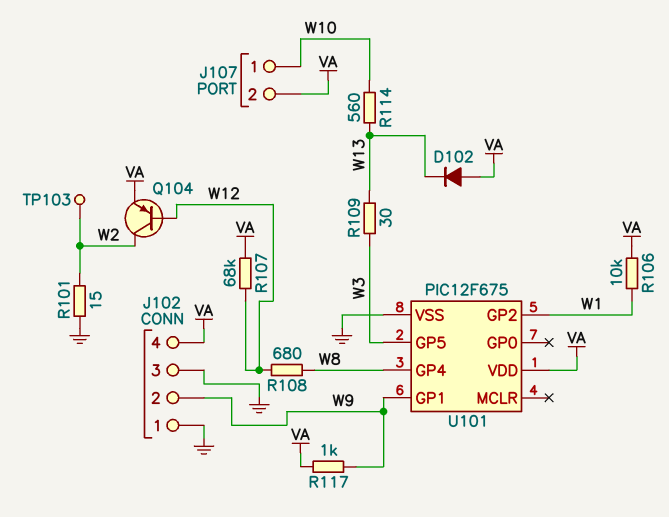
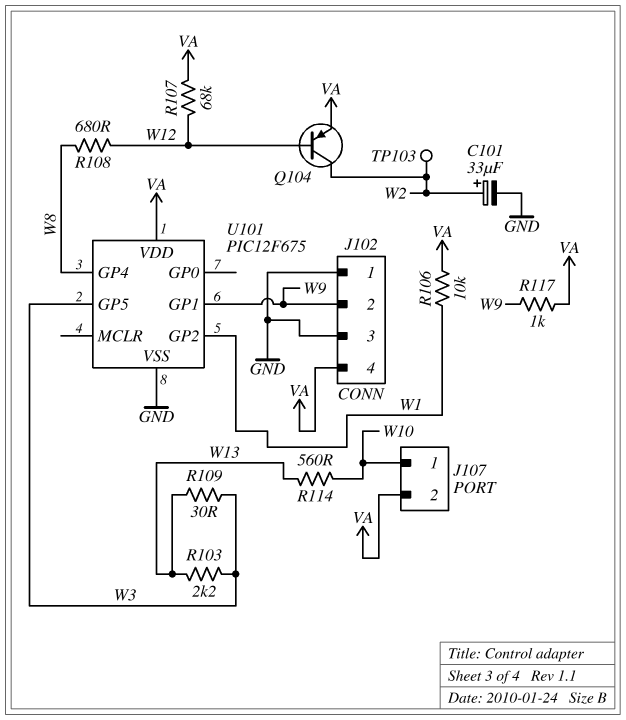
C101: none -> 33uF (plus W2, minus GND)
D102: diode (A VA, K W13) -> none
R101: 15 (GND, W2) -> none
R103: none -> 2.2k (W3, W13)

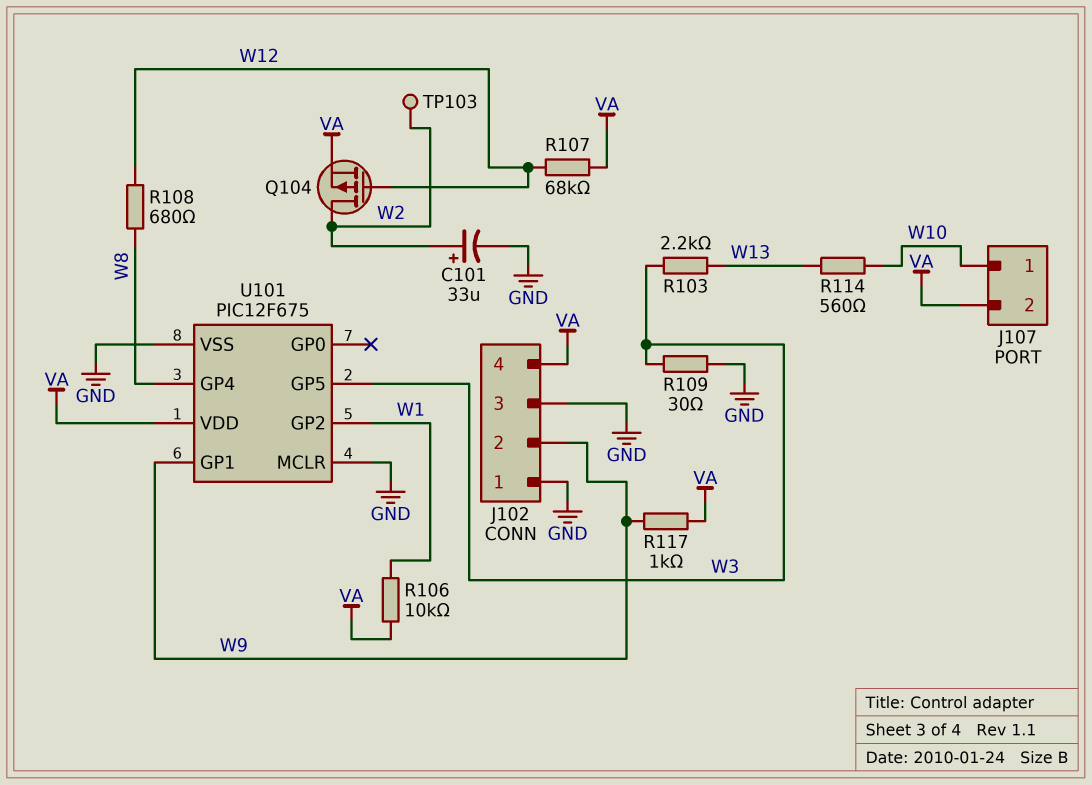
Q104: PNP (B W12, C W2, E VA) -> PMOS (G W12, D W2, S VA)
R109: 30 (W3, W13) -> 30 (GND, W3)
U101 pin MCLR: none -> GND

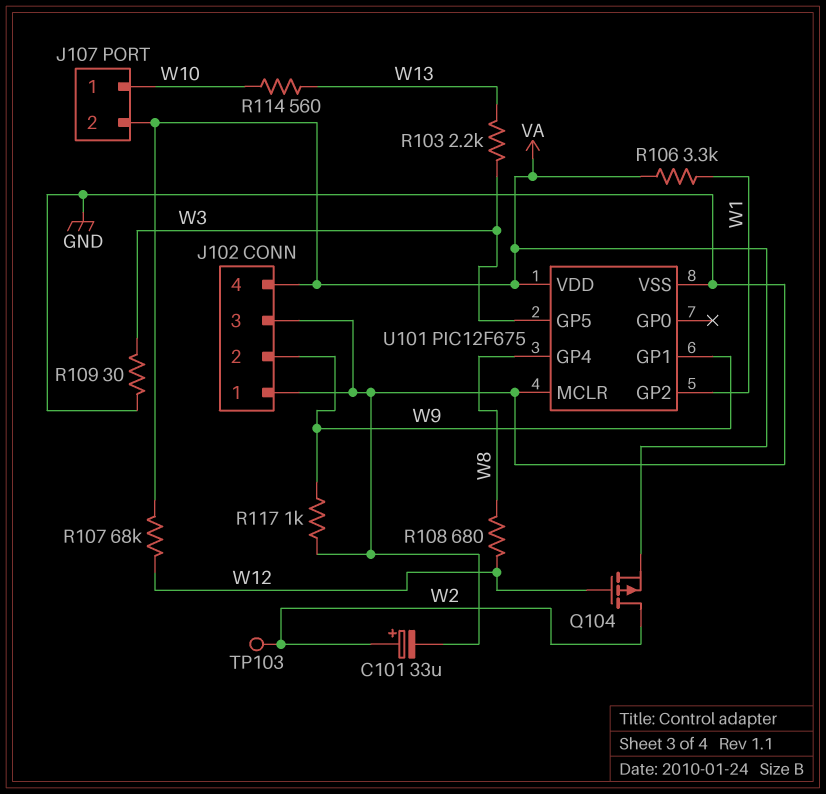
R106: 10k (VA, W1) -> 3.3k (VA, W1)
R117: 1k (VA, W9) -> 1k (GND, W9)

